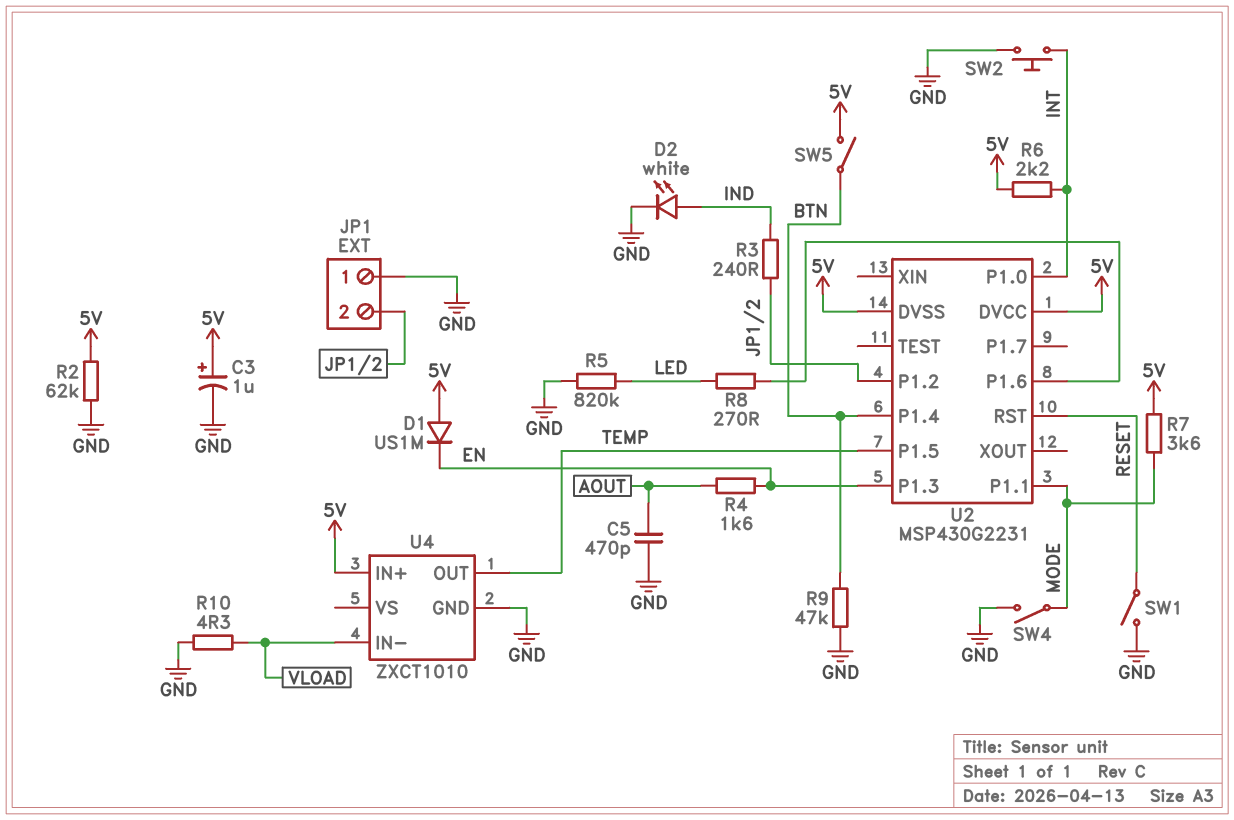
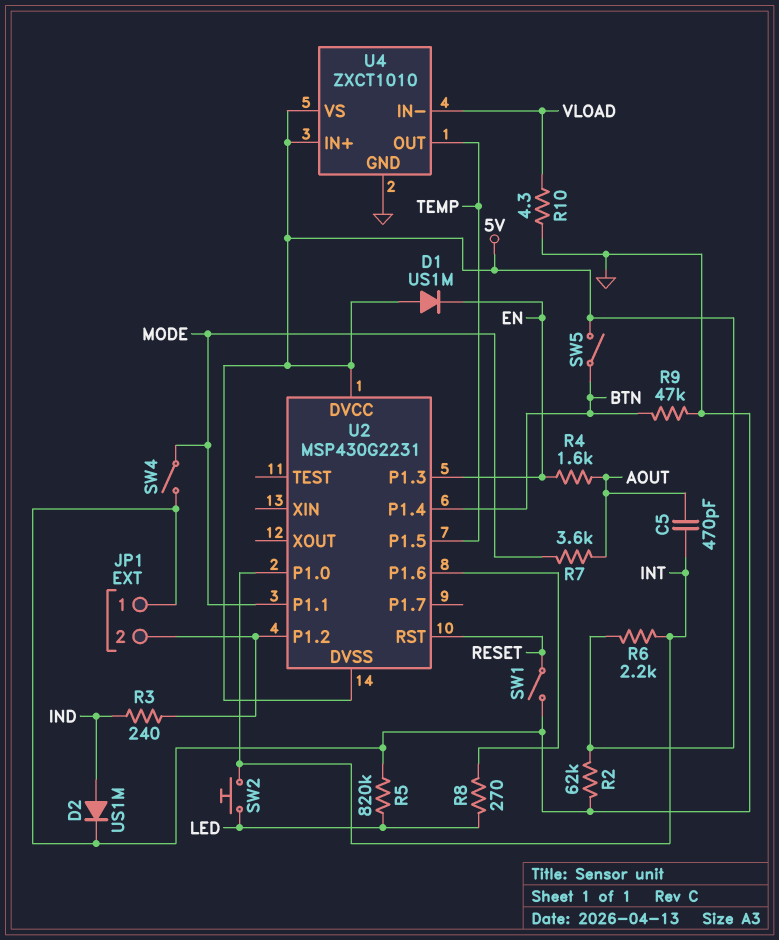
C3: 1uF (plus 5V, minus GND) -> none
C5: 470pF (AOUT, GND) -> 470pF (AOUT, INT)
D2: LED white (A IND, K GND) -> diode US1M (A IND, K GND)
R7: 3.6k (5V, MODE) -> 3.6k (AOUT, MODE)
SW2: button (GND, INT) -> button (INT, LED)
U4 pin VS: none -> 5V

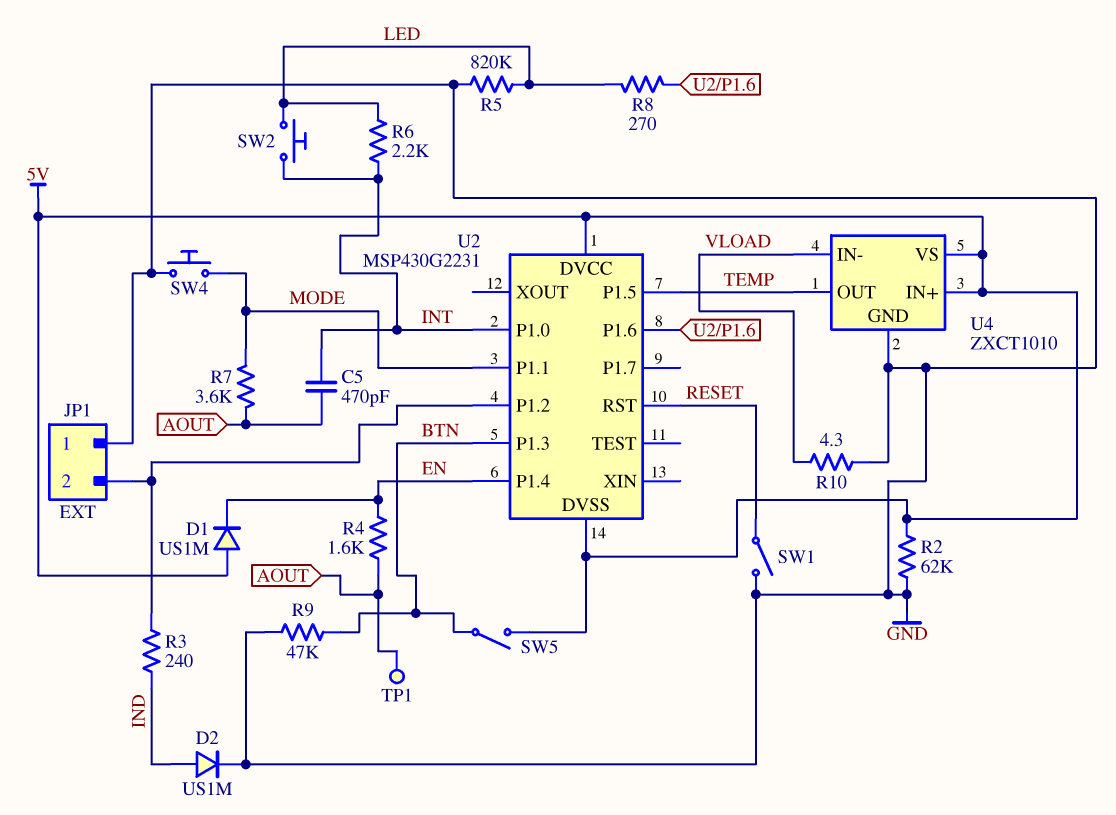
R6: 2.2k (5V, INT) -> 2.2k (INT, LED)
SW4: switch (GND, MODE) -> button (GND, MODE)
TP1: none -> test point (AOUT)
U2 pin P1.3: EN -> BTN
U2 pin P1.4: BTN -> EN

